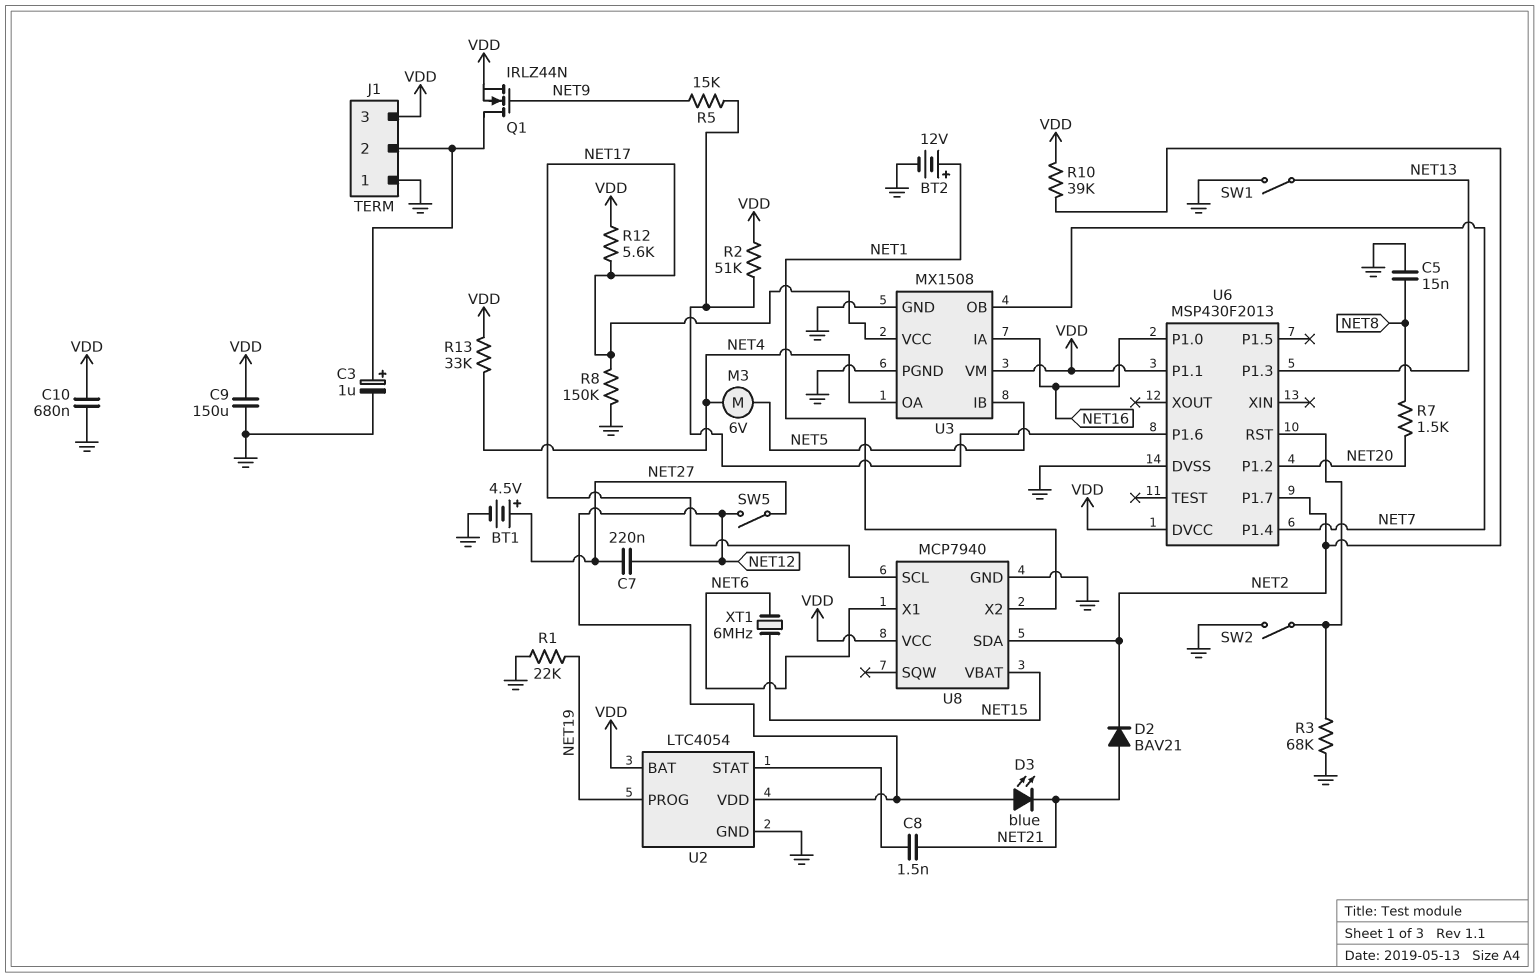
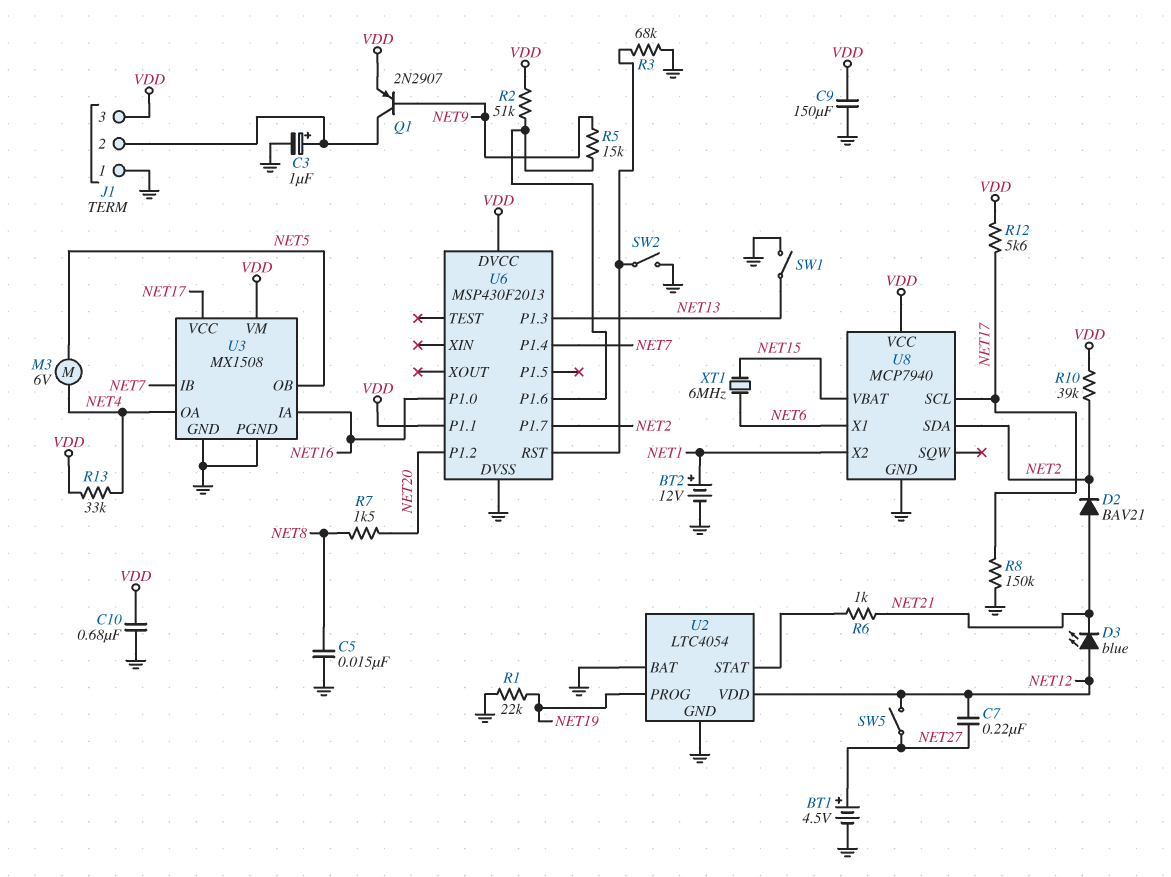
C8: 1.5nF (NET21, U2/STAT) -> none
Q1: NMOS IRLZ44N (G NET9, D J1/2, S VDD) -> PNP 2N2907 (B NET9, C J1/2, E VDD)
R6: none -> 1k (NET21, U2/STAT)
U2 pin BAT: VDD -> GND
U3 pin IB: NET5 -> NET7
U3 pin OB: NET7 -> NET5

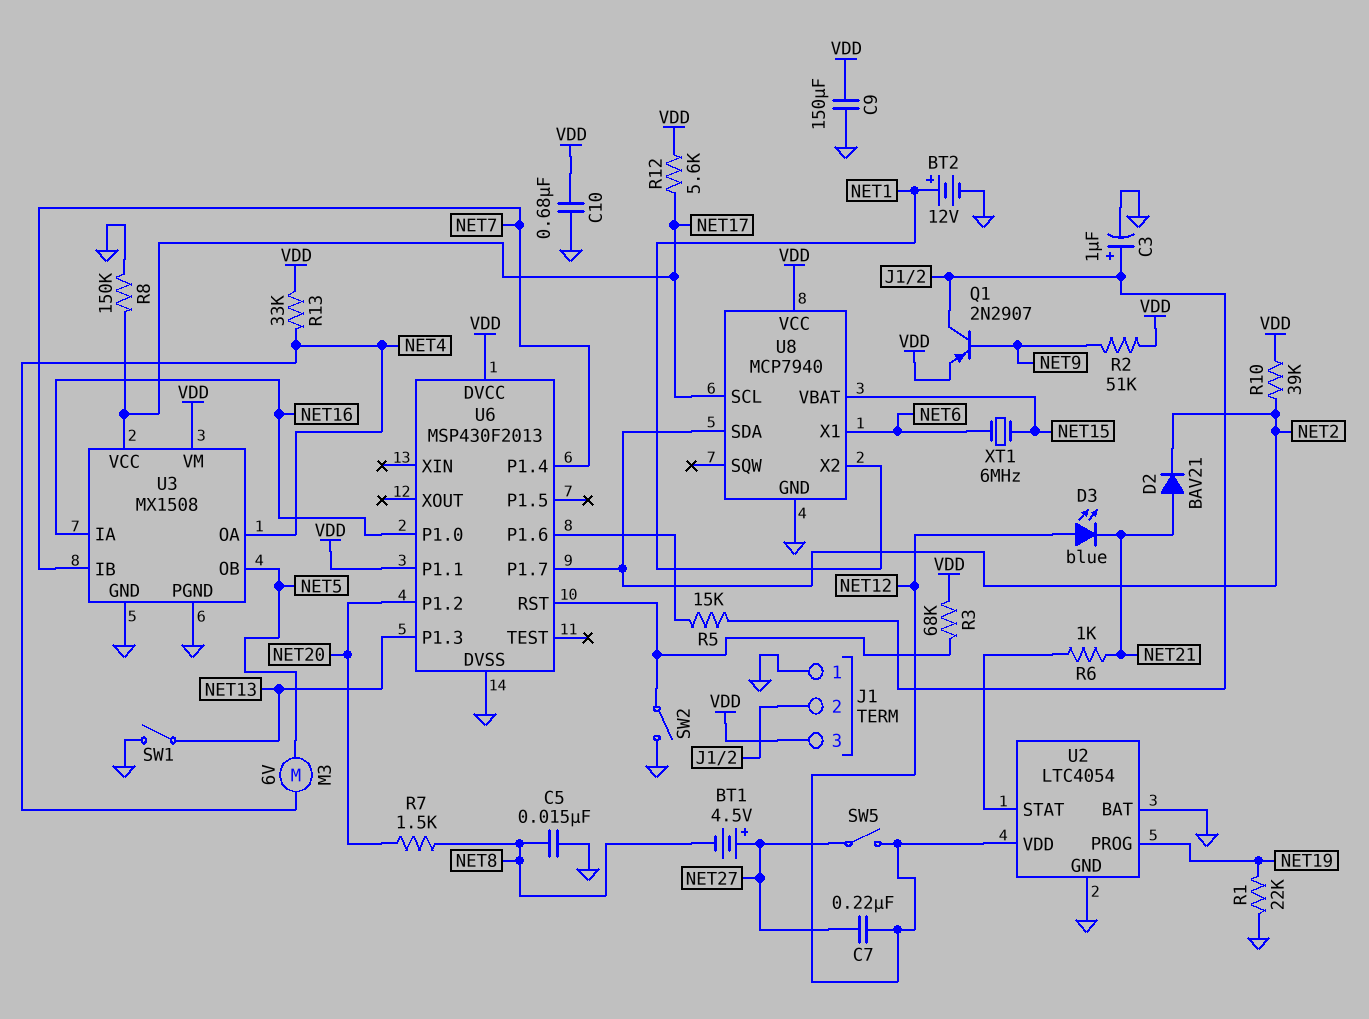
BT1: 4.5V (plus NET27, minus GND) -> 4.5V (plus NET27, minus NET8)
R2: 51k (U6/P1.6, VDD) -> 51k (NET9, VDD)
R3: 68k (GND, U6/RST) -> 68k (U6/RST, VDD)
R5: 15k (NET9, U6/P1.6) -> 15k (J1/2, U6/P1.6)

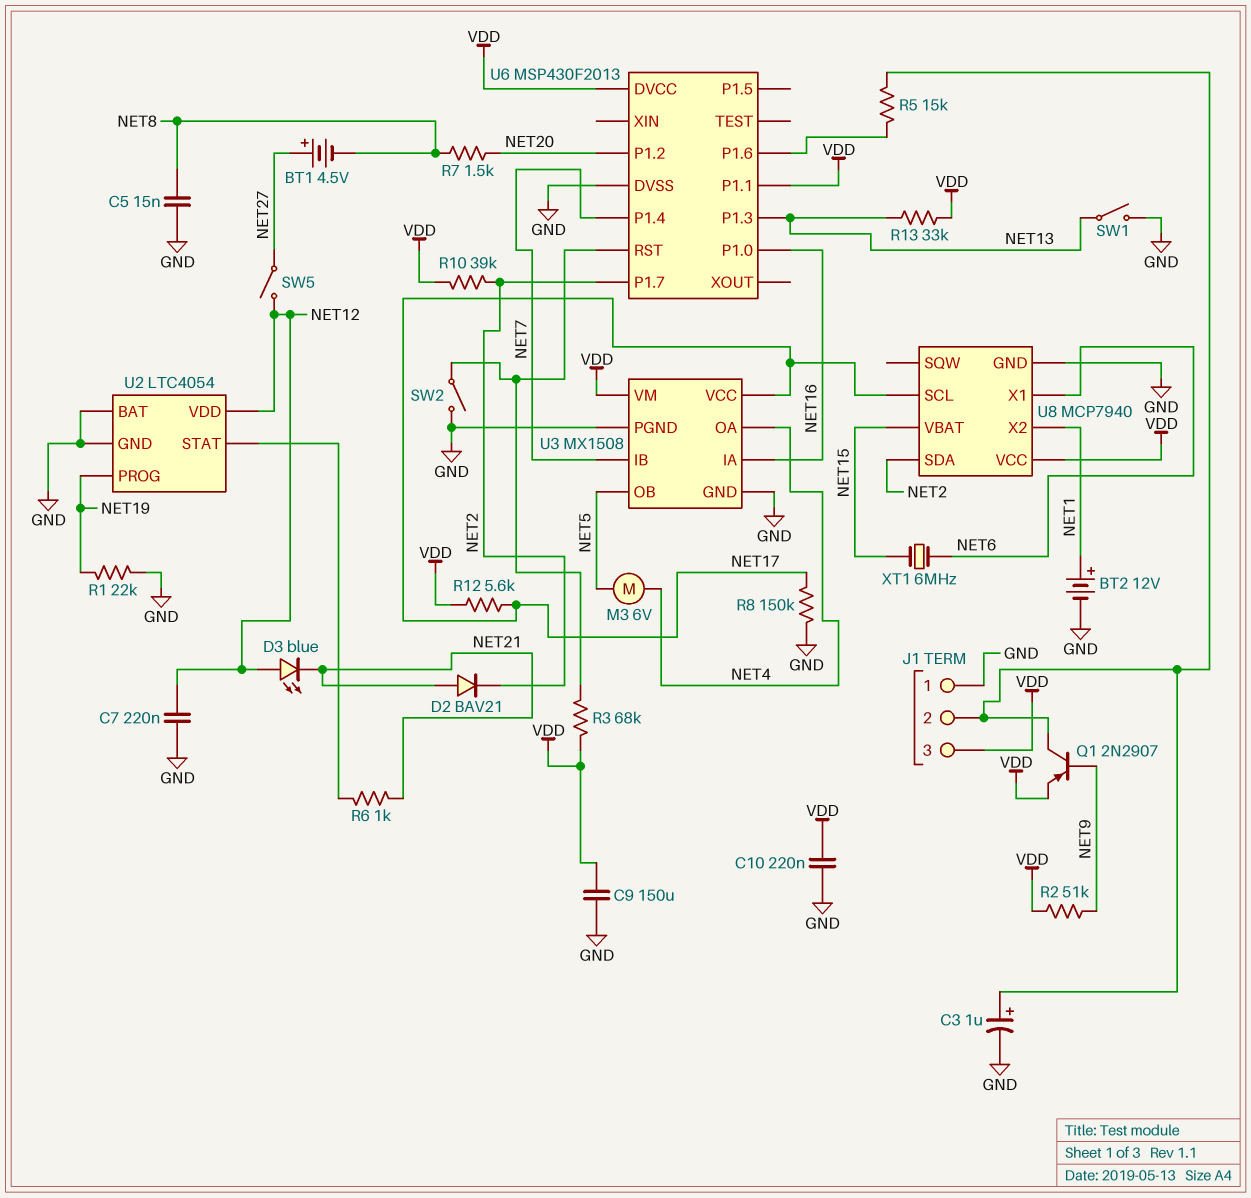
C7: 220nF (NET12, NET27) -> 220nF (GND, NET12)
C10: 680nF (GND, VDD) -> 220nF (GND, VDD)
R13: 33k (NET4, VDD) -> 33k (NET13, VDD)

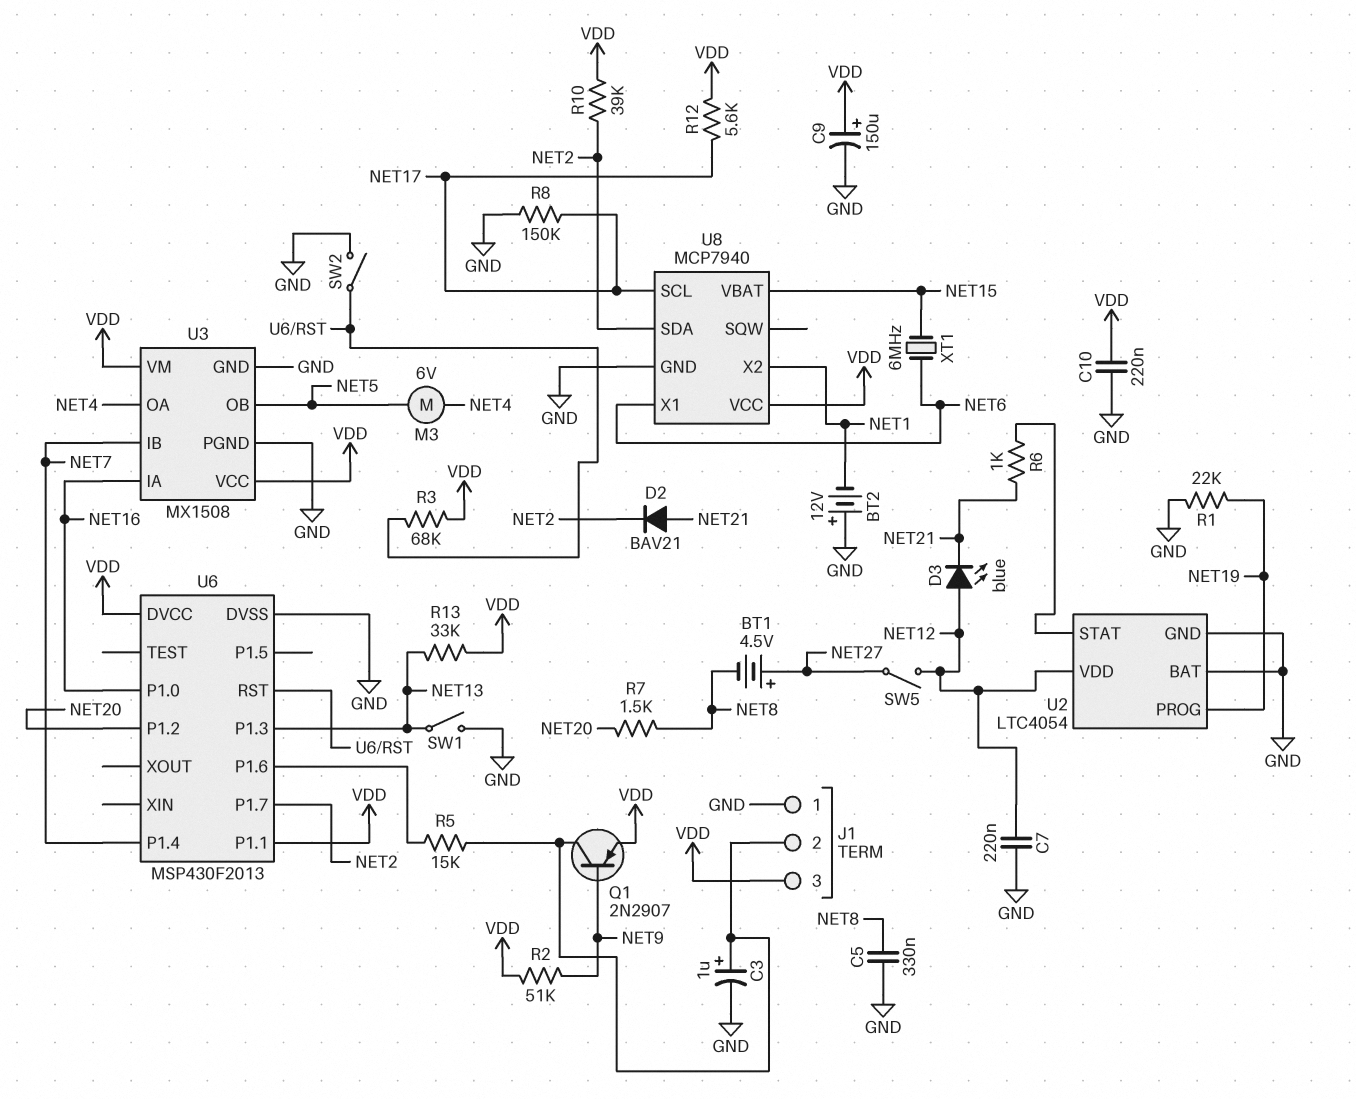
BT2: 12V (plus NET1, minus GND) -> 12V (plus GND, minus NET1)
C5: 15nF (GND, NET8) -> 330nF (GND, NET8)
C9: 150uF (GND, VDD) -> 150uF (plus VDD, minus GND)
U3 pin VCC: NET17 -> VDD

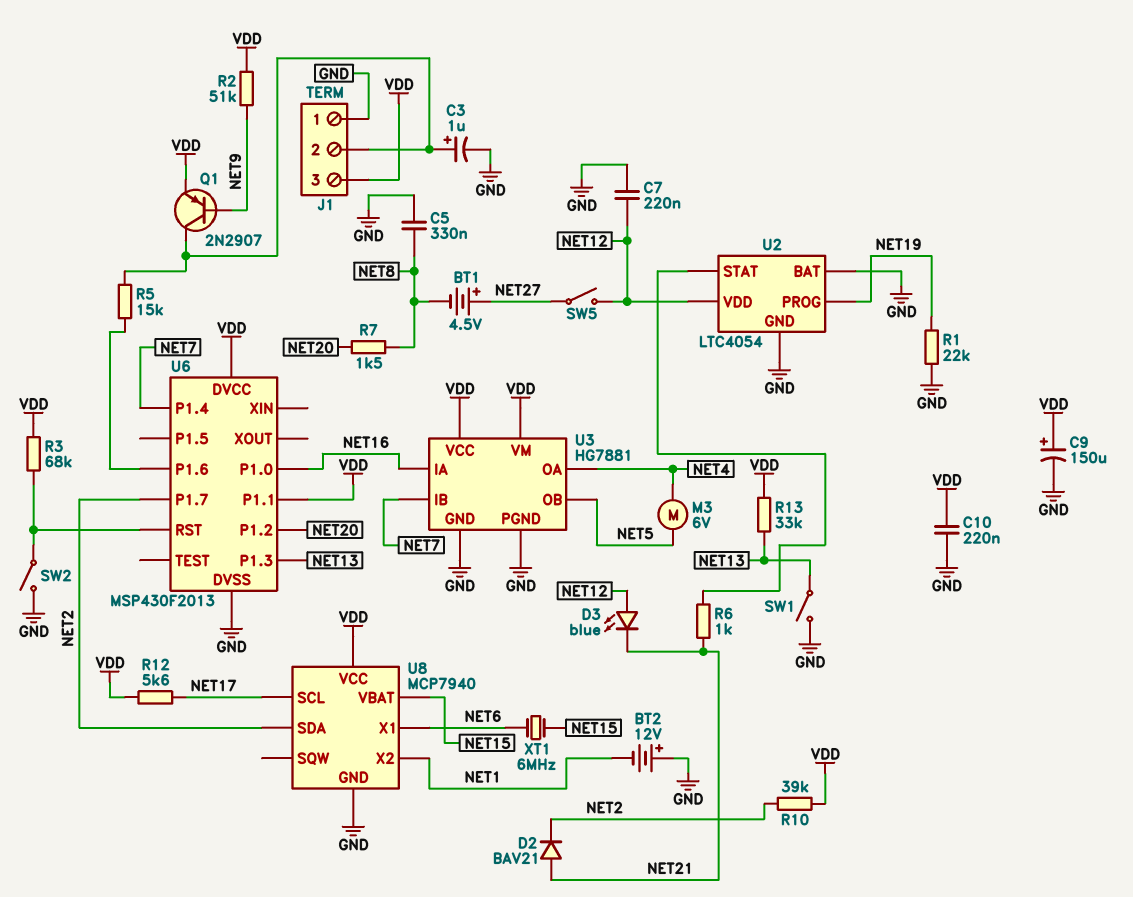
R8: 150k (GND, NET17) -> none
U3: MX1508 -> HG7881

